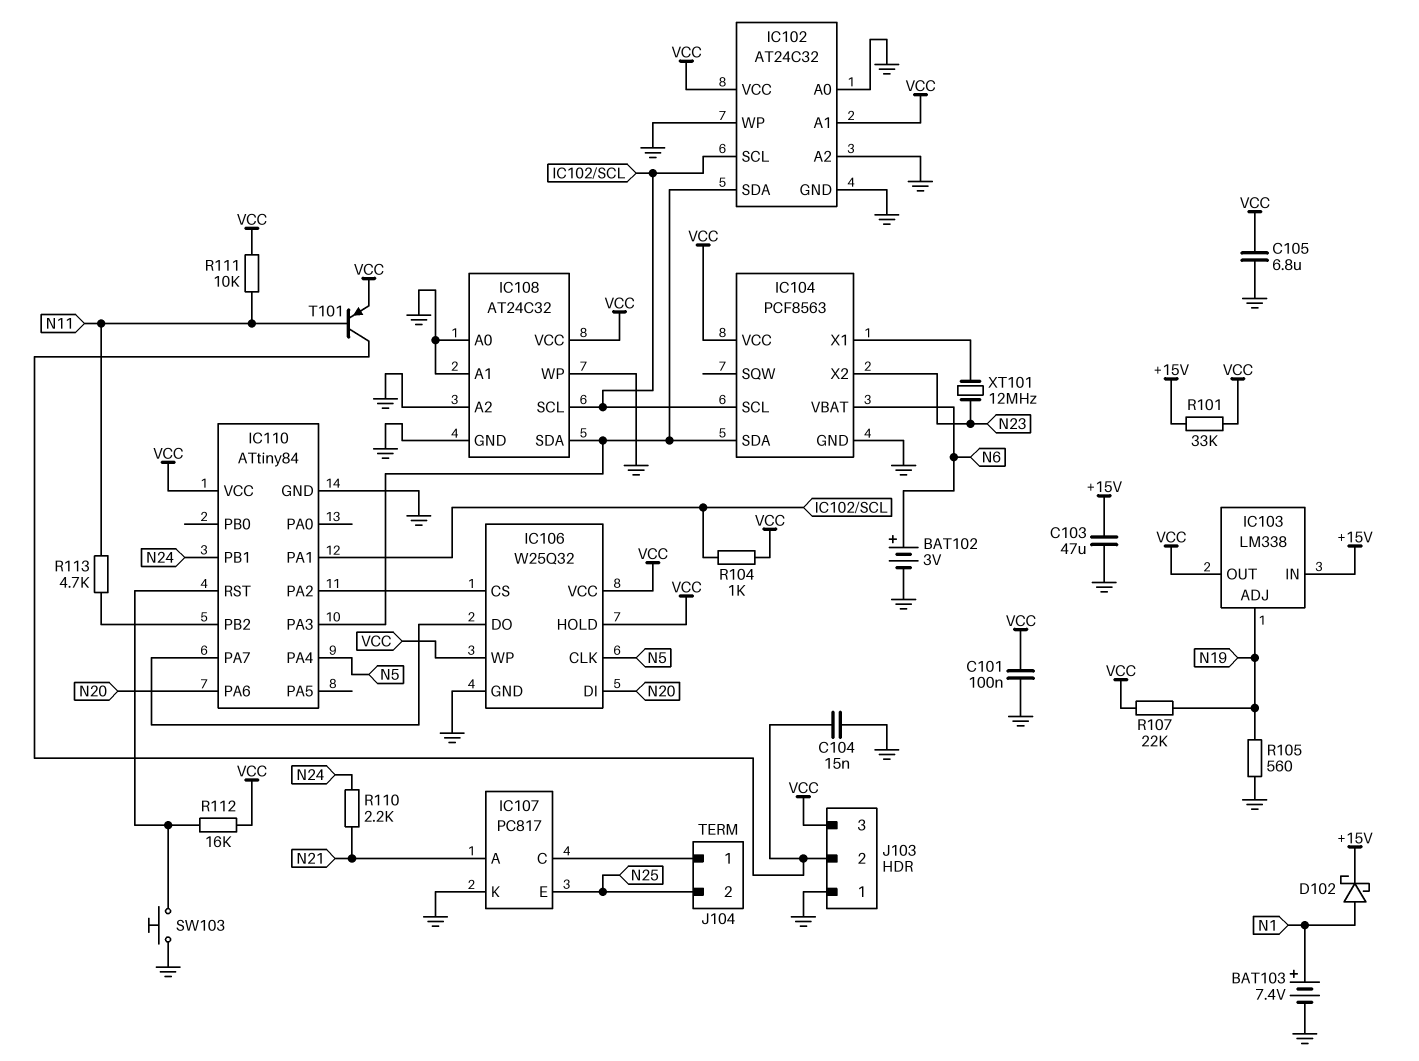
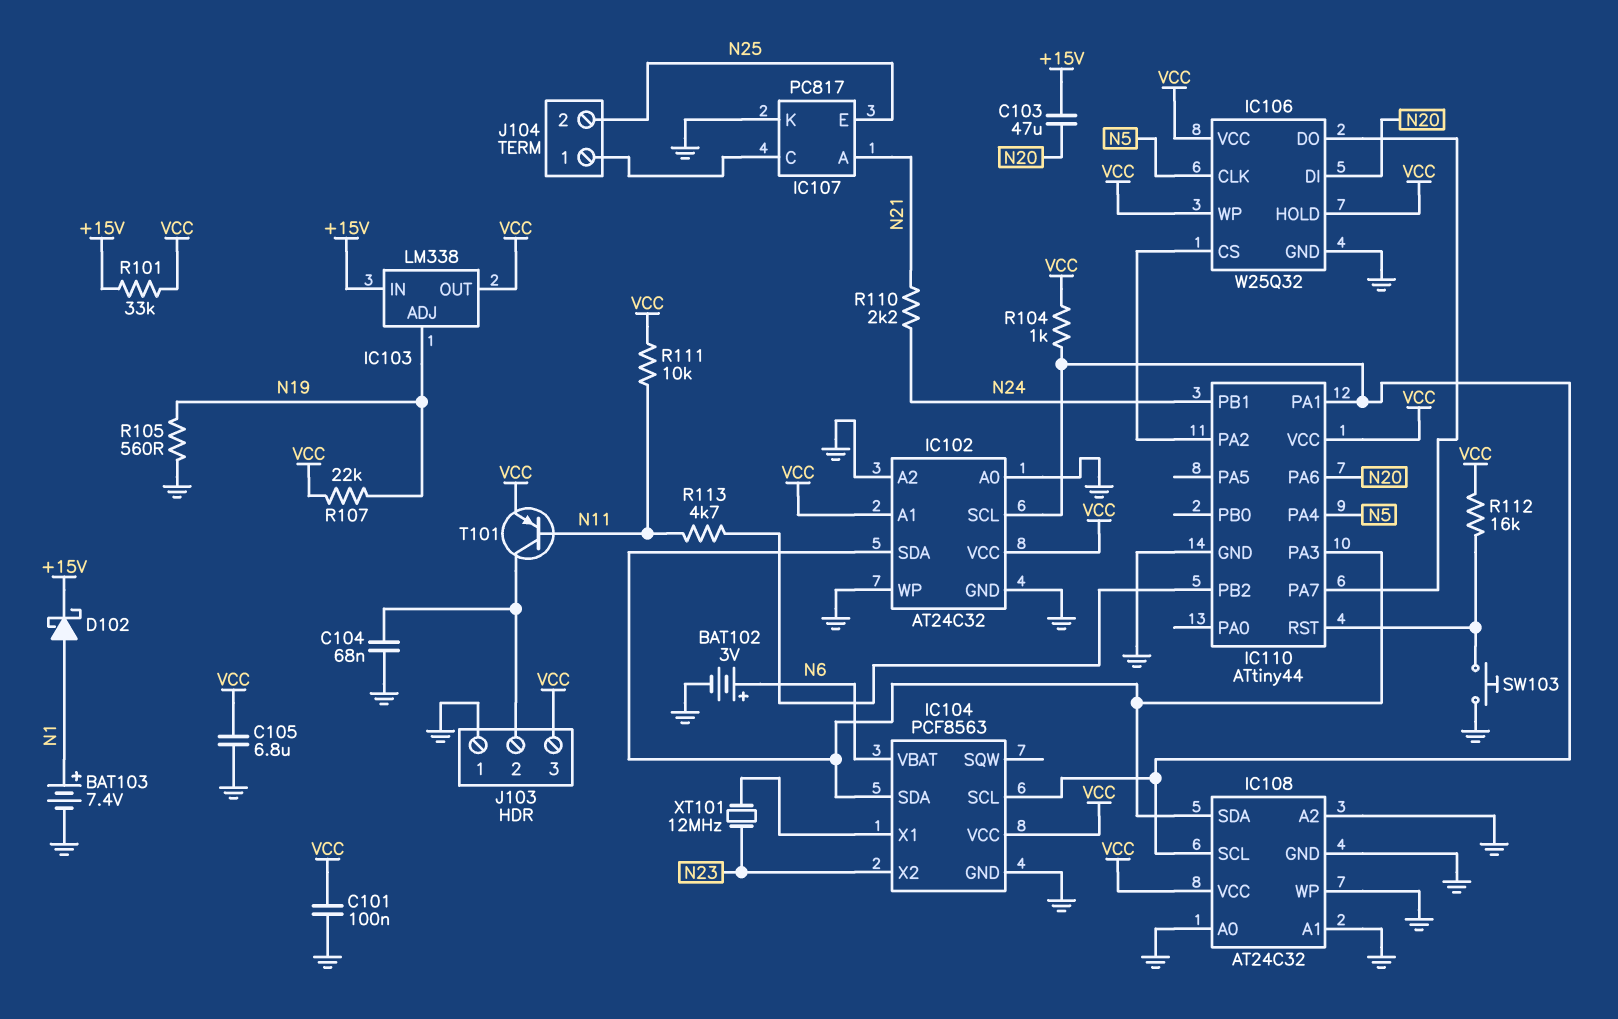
C103: 47uF (+15V, GND) -> 47uF (+15V, N20)
C104: 15nF (GND, J103/2) -> 68nF (GND, J103/2)
IC110: ATtiny84 -> ATtiny44

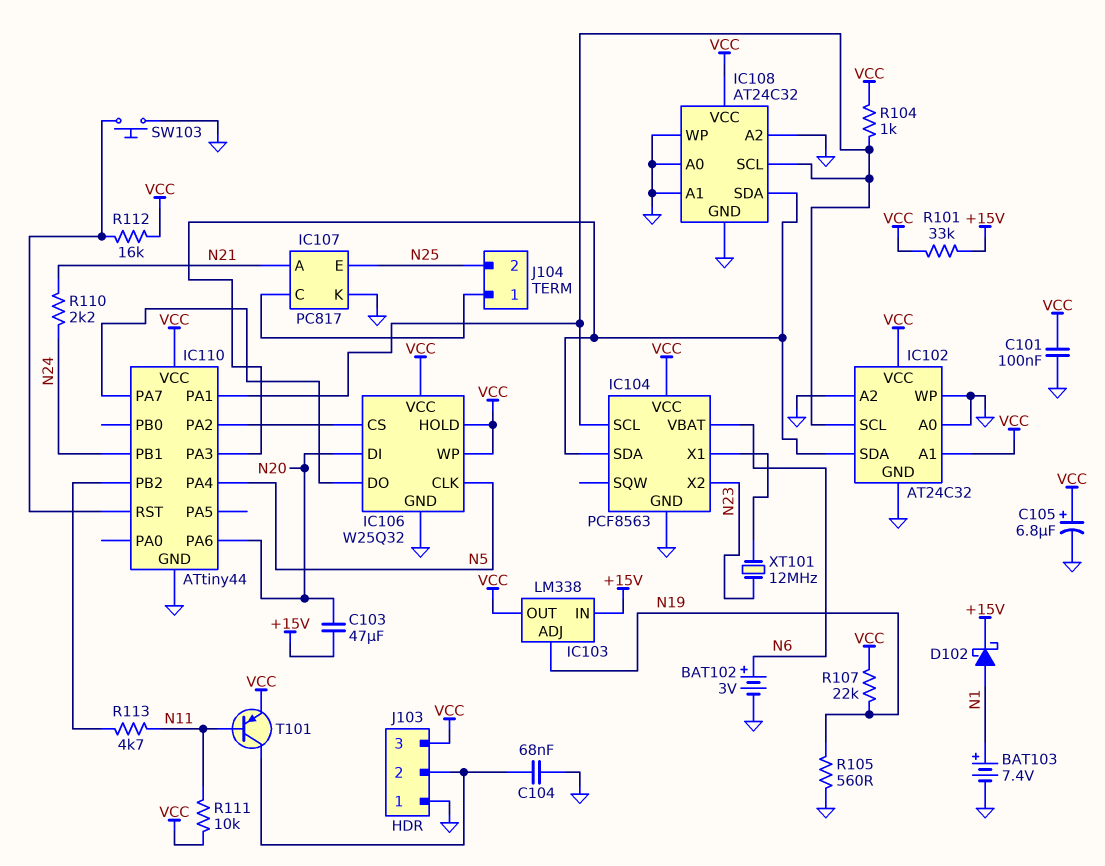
C105: 6.8uF (GND, VCC) -> 6.8uF (plus VCC, minus GND)

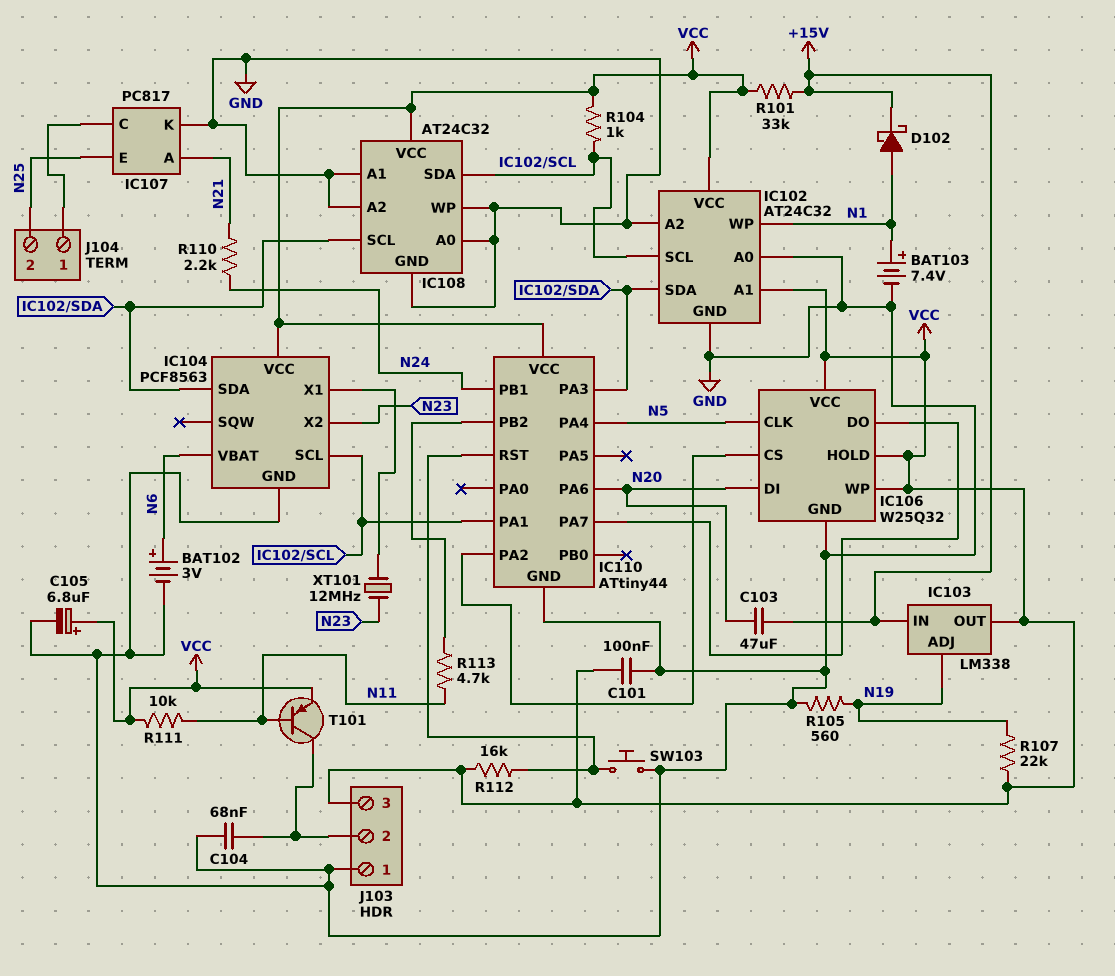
IC102 pin WP: GND -> N1
IC108 pin SCL: IC102/SCL -> IC102/SDA
IC108 pin SDA: IC102/SDA -> IC102/SCL

